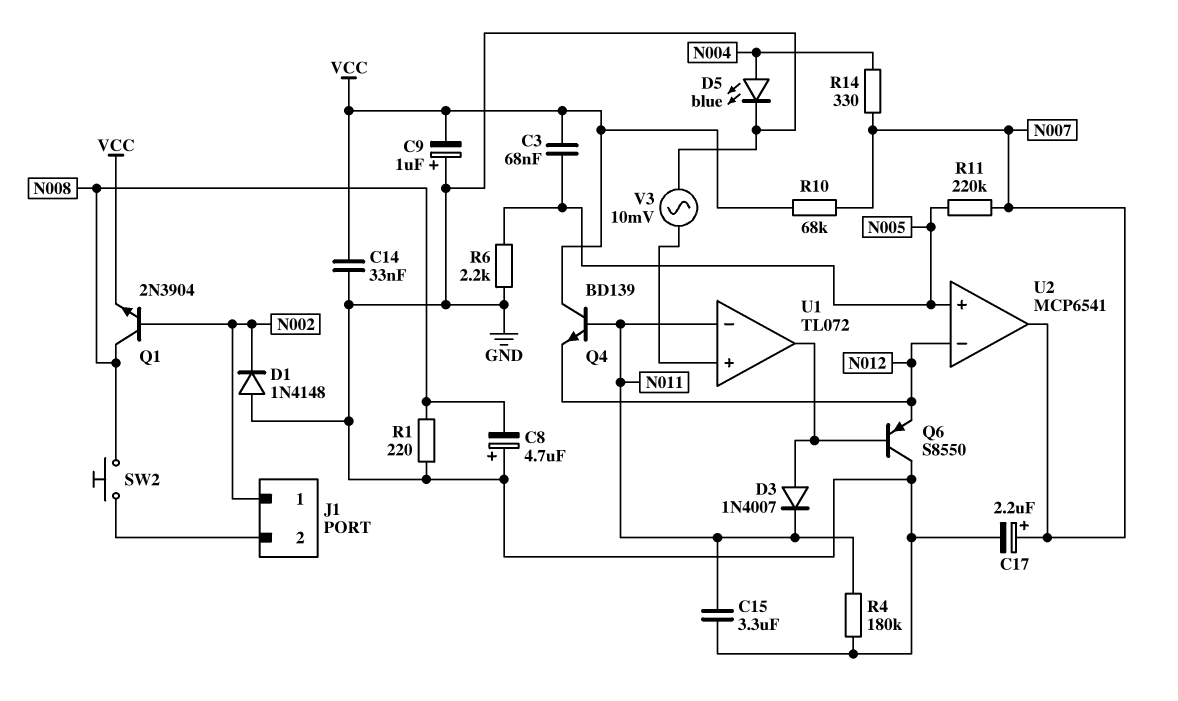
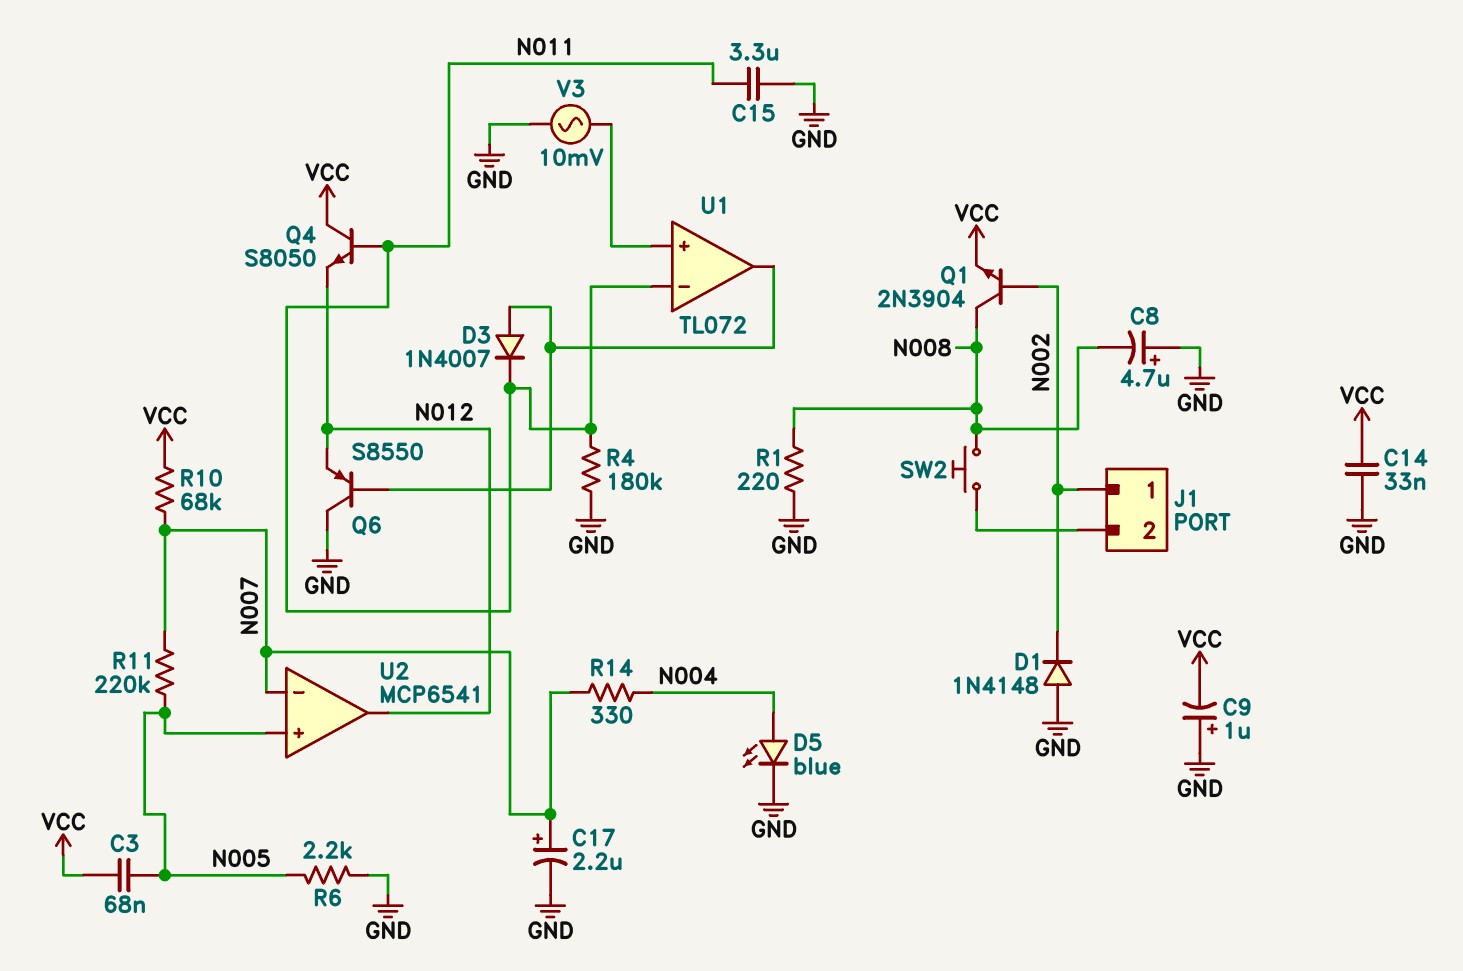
Q4: NPN BD139 (B N011, C VCC, E N012) -> NPN S8050 (B N011, C VCC, E N012)
U2 pin in-: N012 -> N007
U2 pin out: N007 -> N012

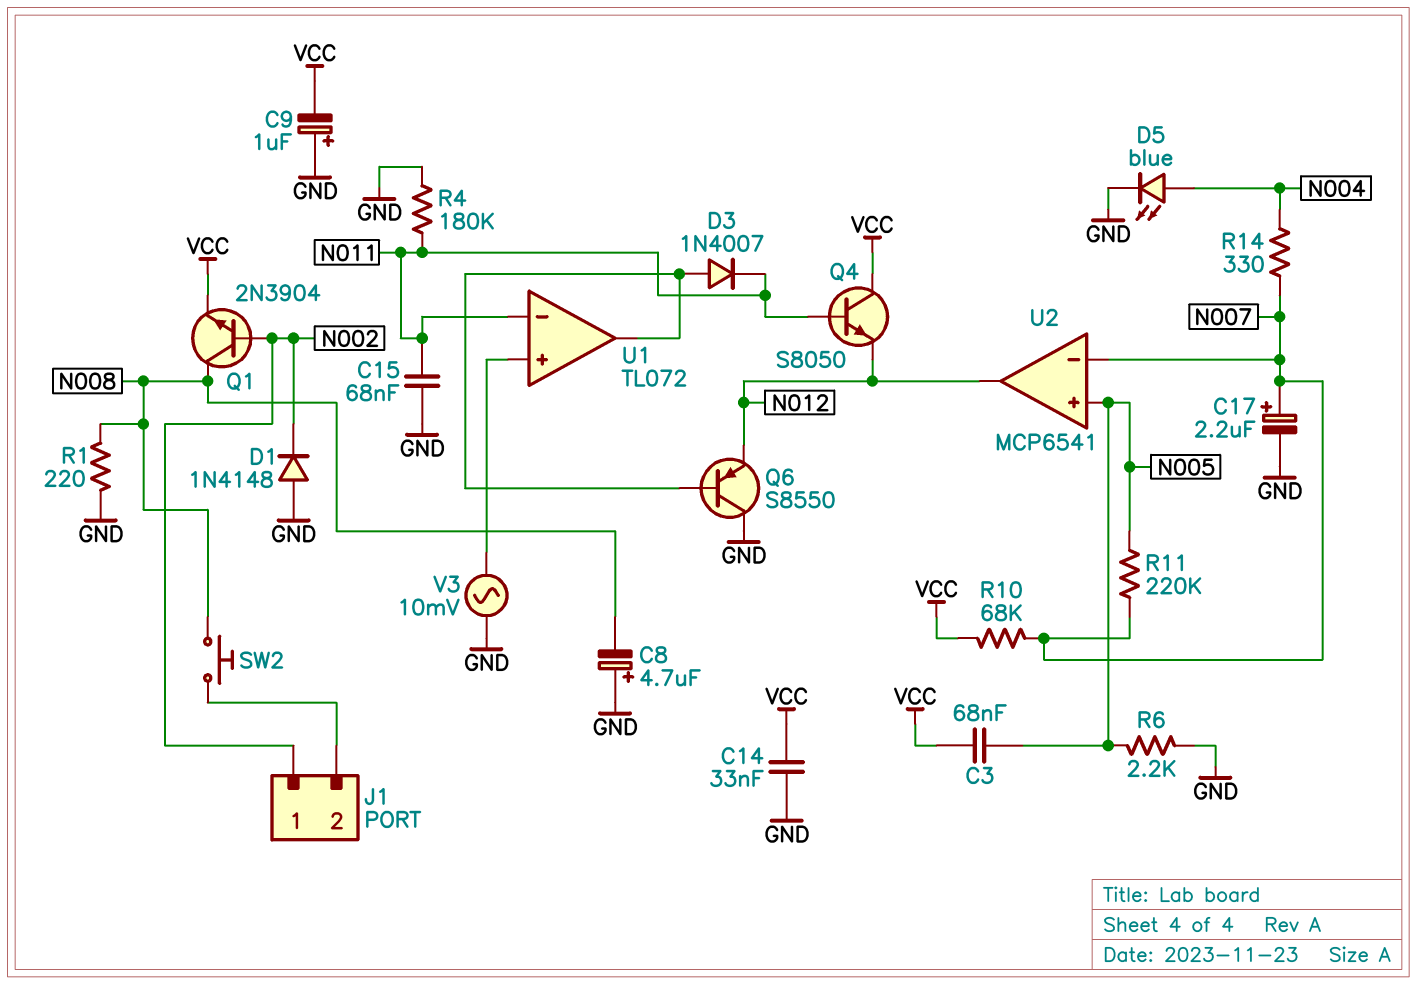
C15: 3.3uF (GND, N011) -> 68nF (GND, N011)

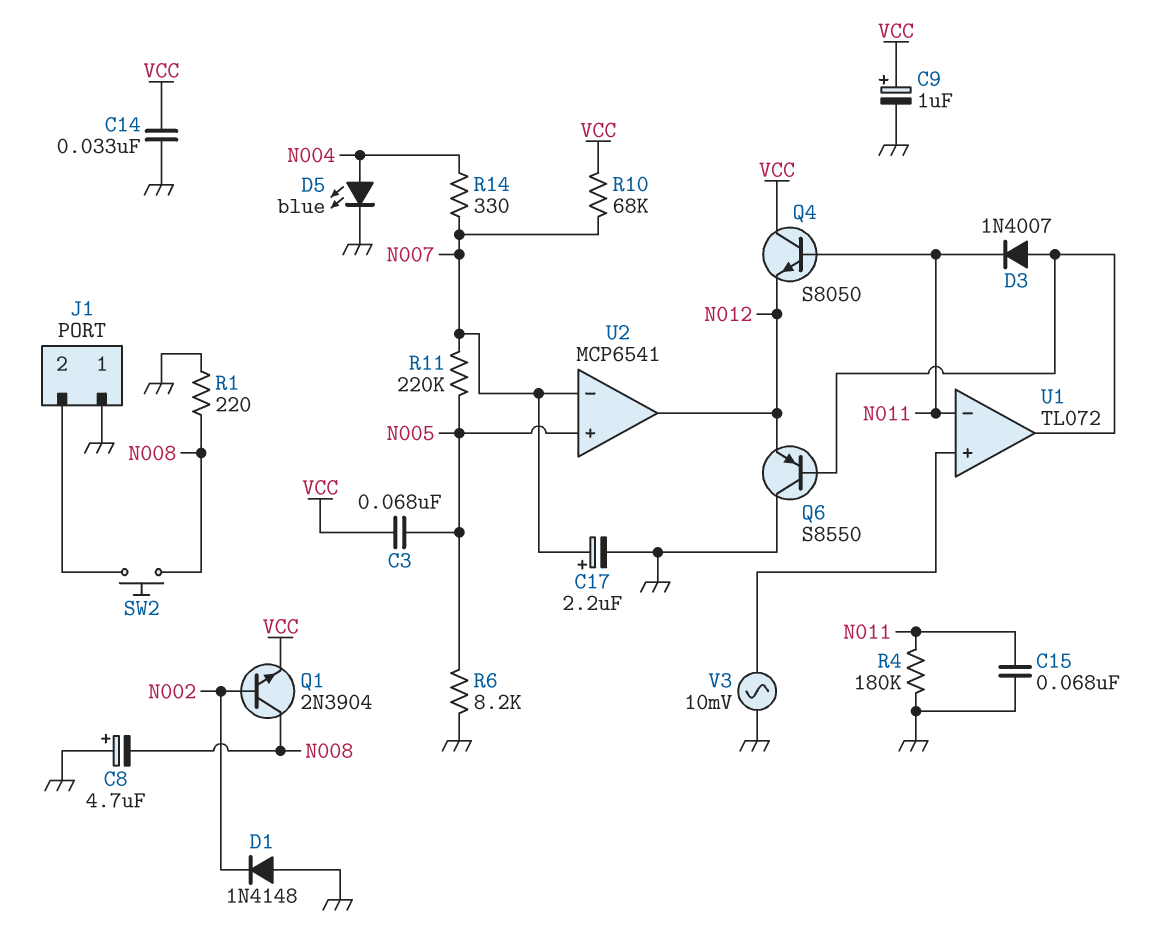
C9: 1uF (plus GND, minus VCC) -> 1uF (plus VCC, minus GND)
J1 pin 1: N002 -> GND
R6: 2.2k (GND, N005) -> 8.2k (GND, N005)

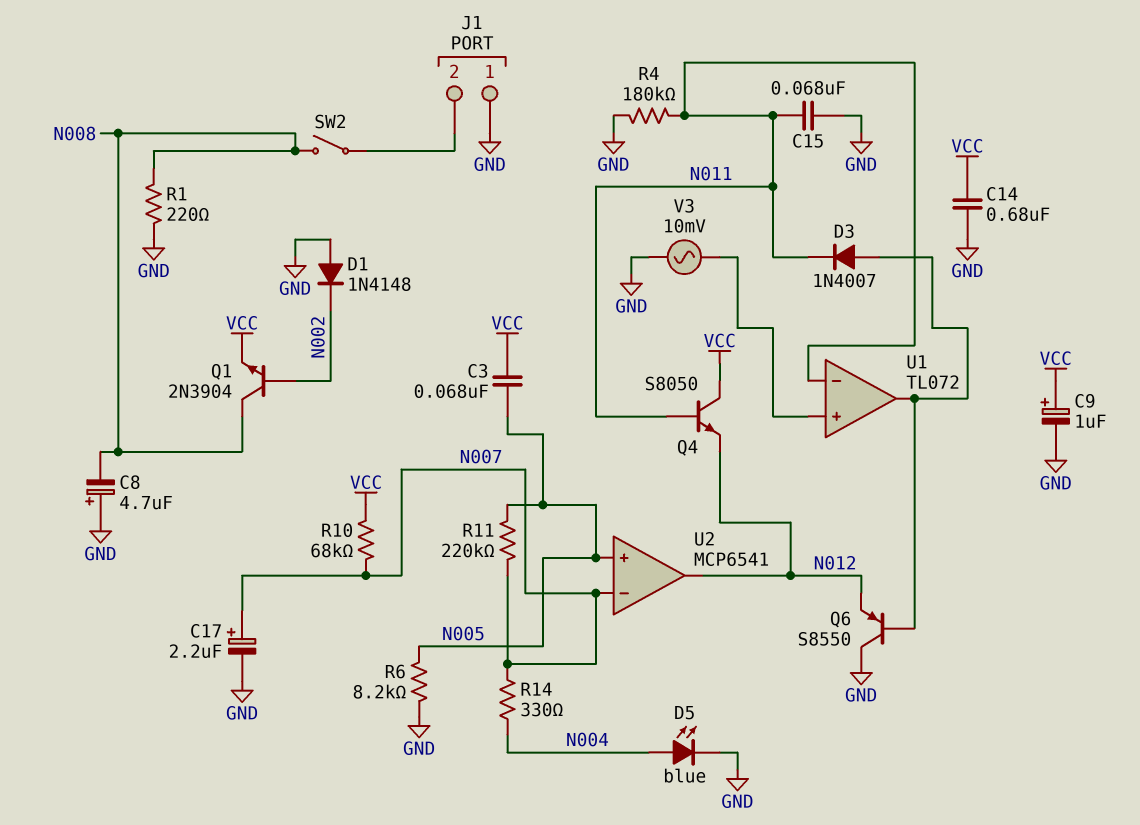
C14: 33nF (GND, VCC) -> 680nF (GND, VCC)
SW2: button (J1/2, N008) -> switch (J1/2, N008)

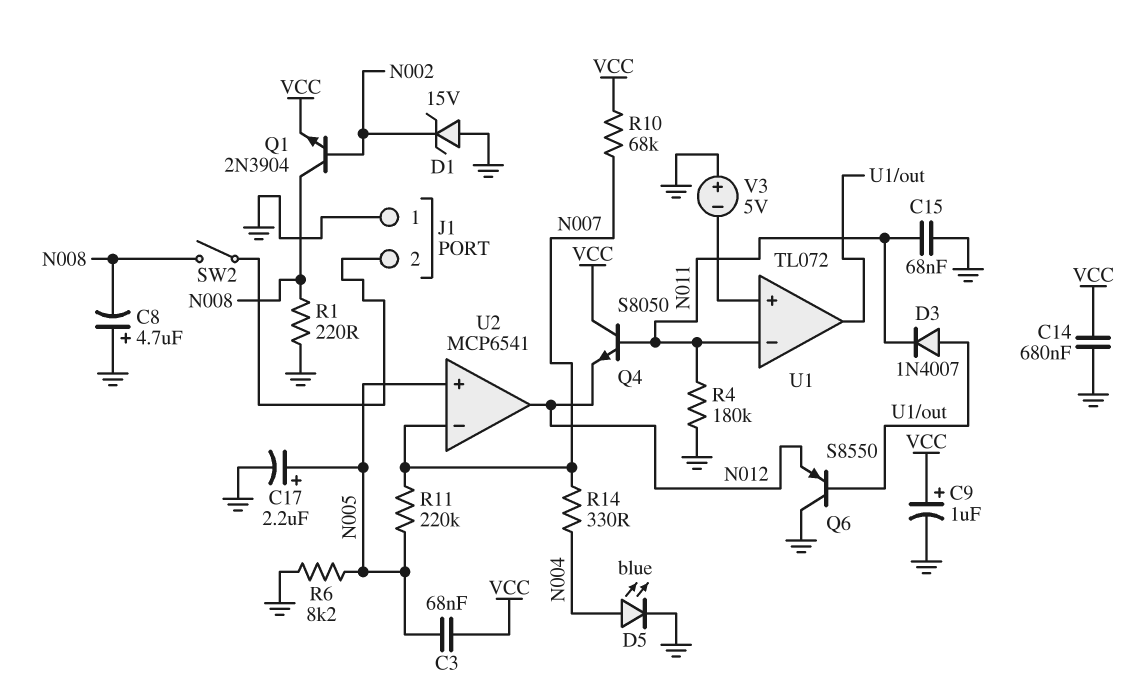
C17: 2.2uF (plus N007, minus GND) -> 2.2uF (plus N005, minus GND)
D1: diode 1N4148 (A GND, K N002) -> zener 15V (A GND, K N002)
V3: AC 10mV (GND, U1/in+) -> 5V (plus GND, minus U1/in+)

